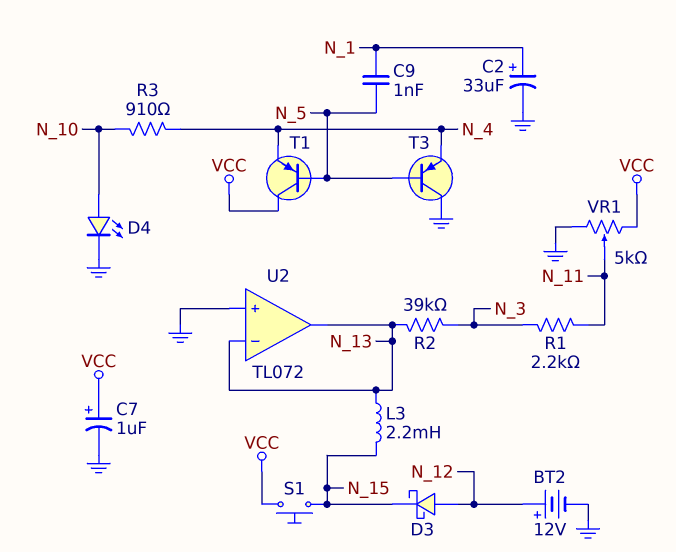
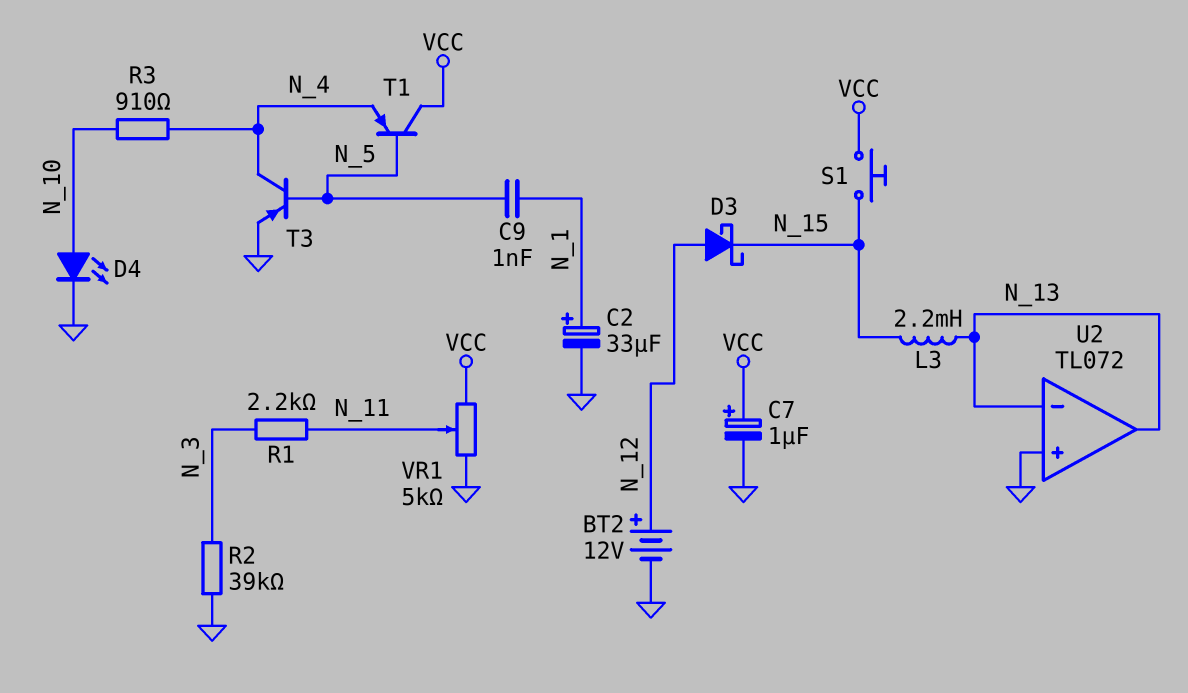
R2: 39k (N_3, N_13) -> 39k (GND, N_3)
T3: PNP (B N_5, C GND, E N_4) -> PNP (B N_5, C N_4, E GND)

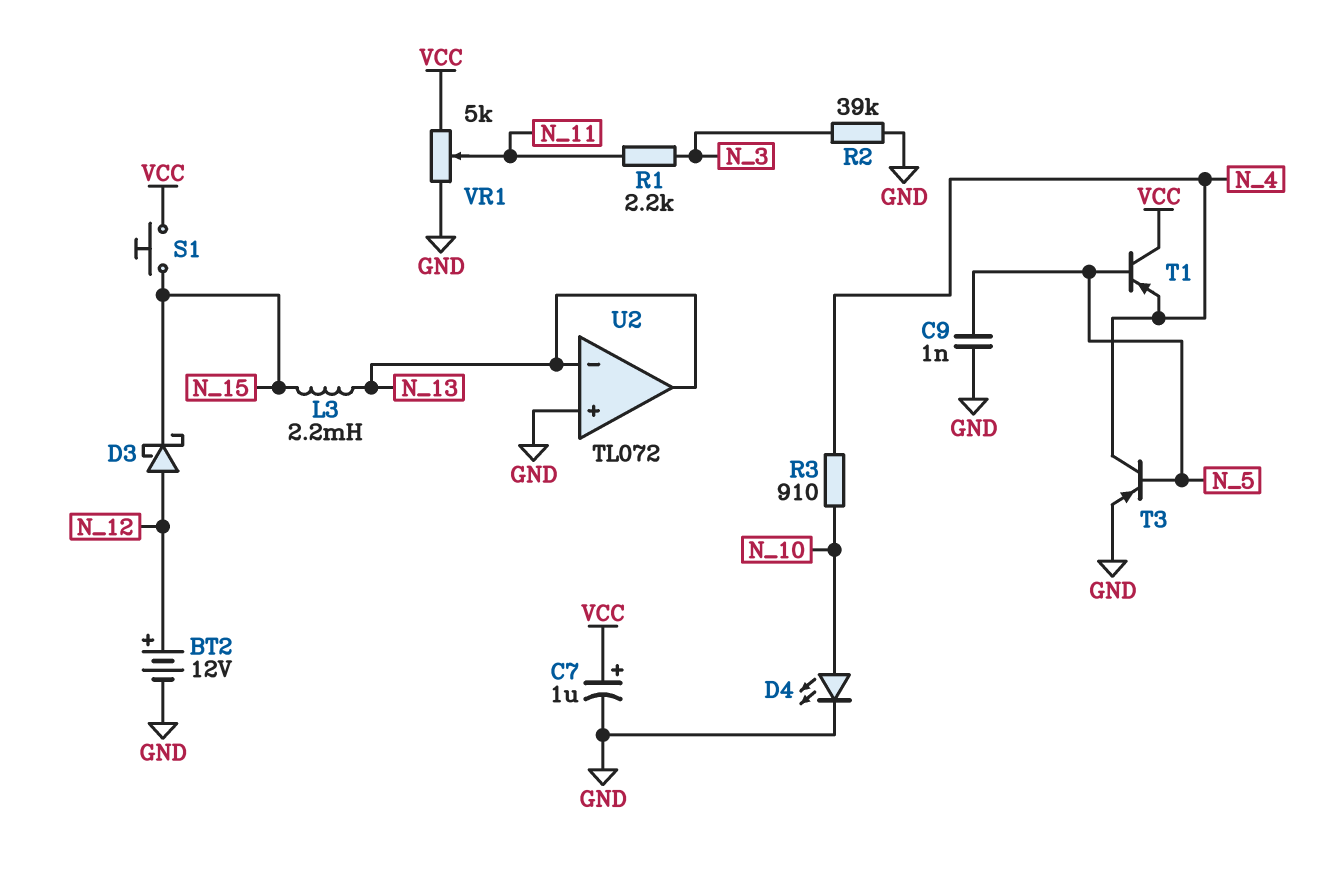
C2: 33uF (plus N_1, minus GND) -> none
C9: 1nF (N_1, N_5) -> 1nF (GND, N_5)

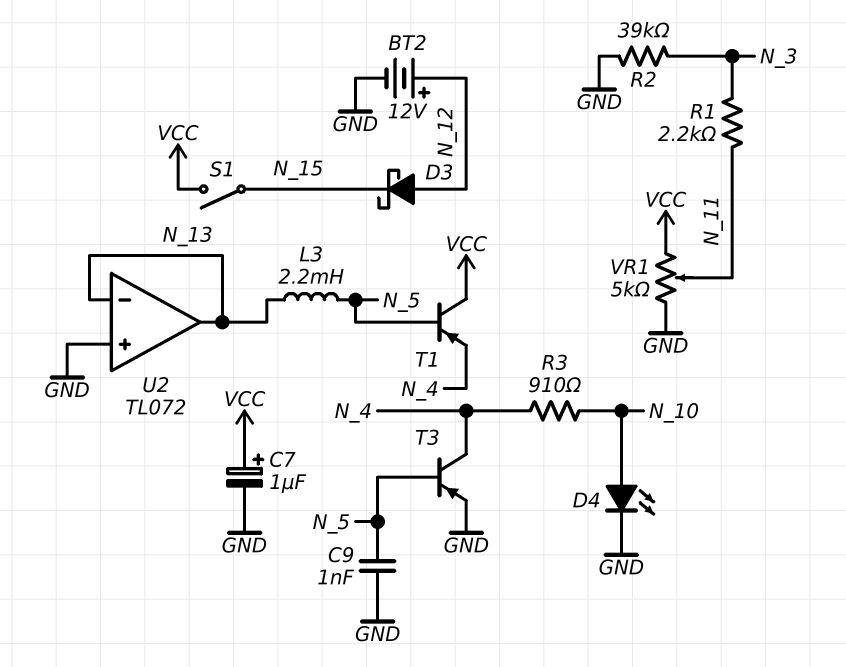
L3: 2.2mH (N_13, N_15) -> 2.2mH (N_5, N_13)
S1: button (N_15, VCC) -> switch (N_15, VCC)

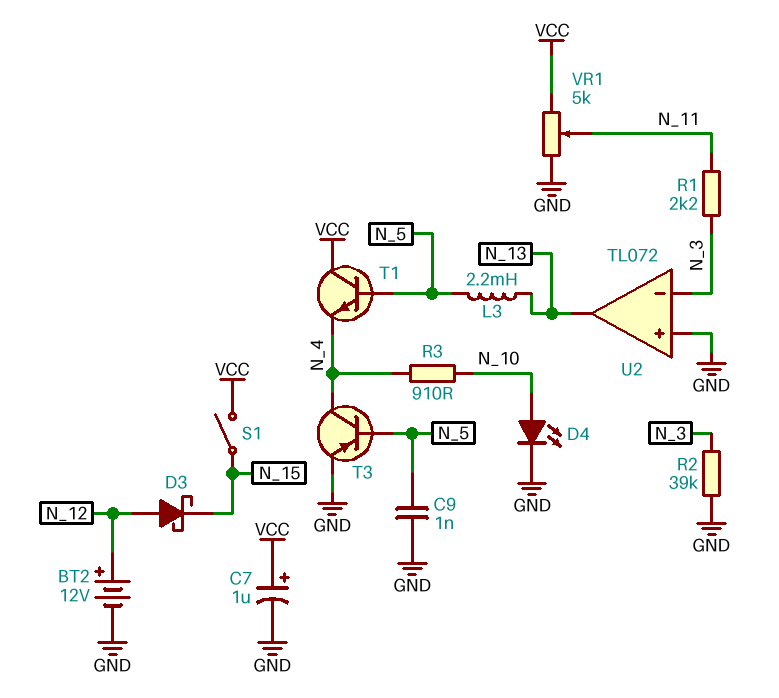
T1: PNP (B N_5, C VCC, E N_4) -> NPN (B N_5, C VCC, E N_4)
U2 pin in-: N_13 -> N_3

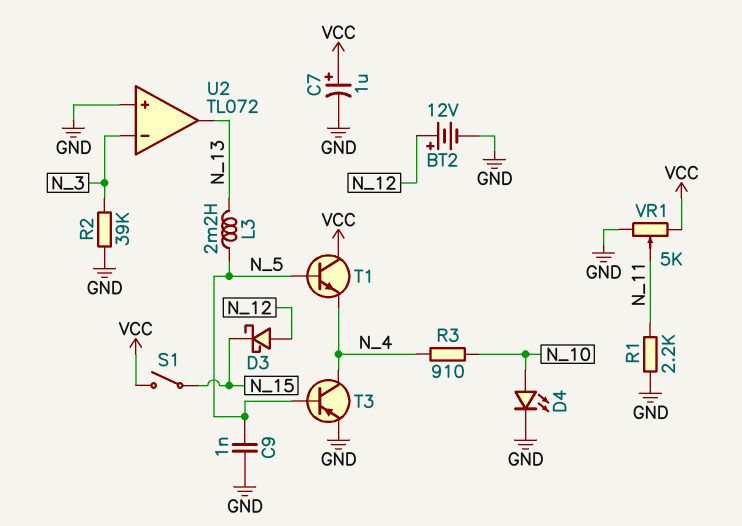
R1: 2.2k (N_3, N_11) -> 2.2k (GND, N_11)

